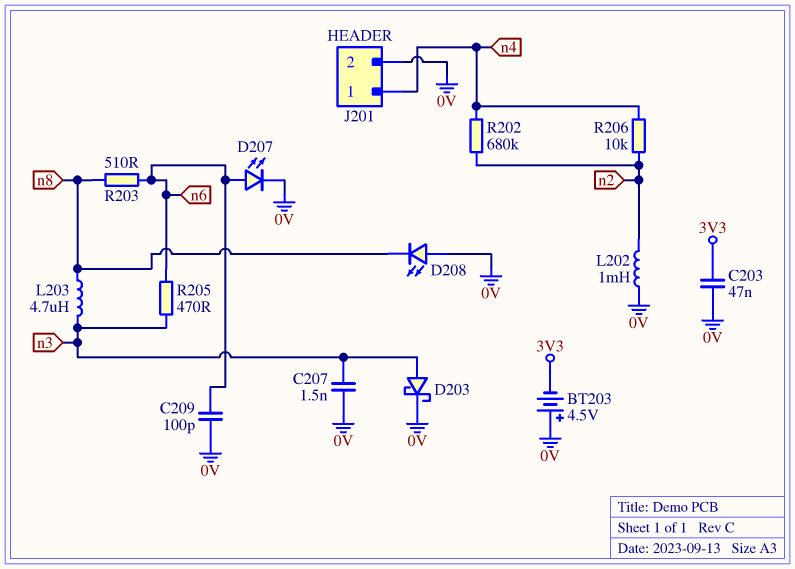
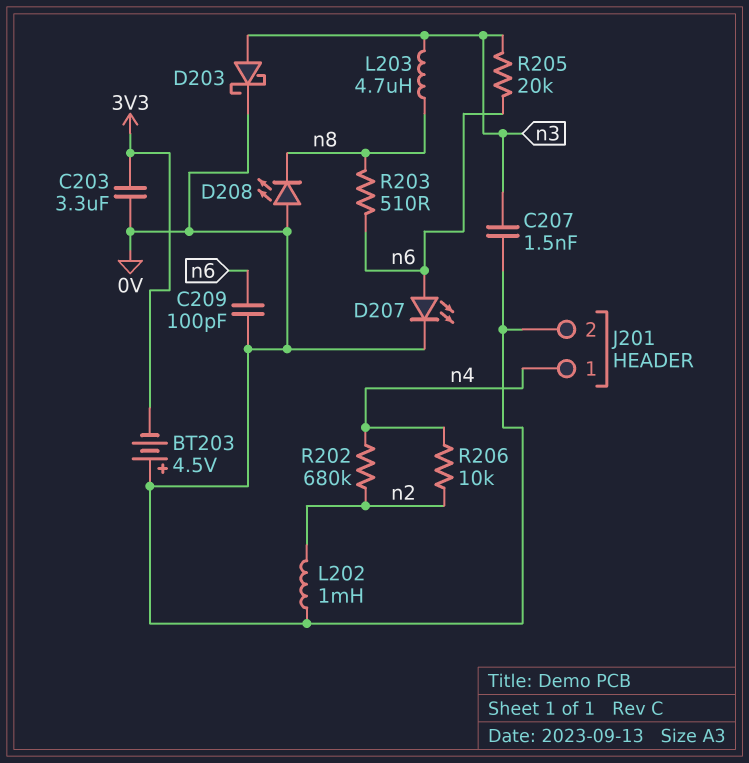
C203: 47nF (0V, 3V3) -> 3.3uF (0V, 3V3)
R205: 470 (n3, n6) -> 20k (n3, n6)

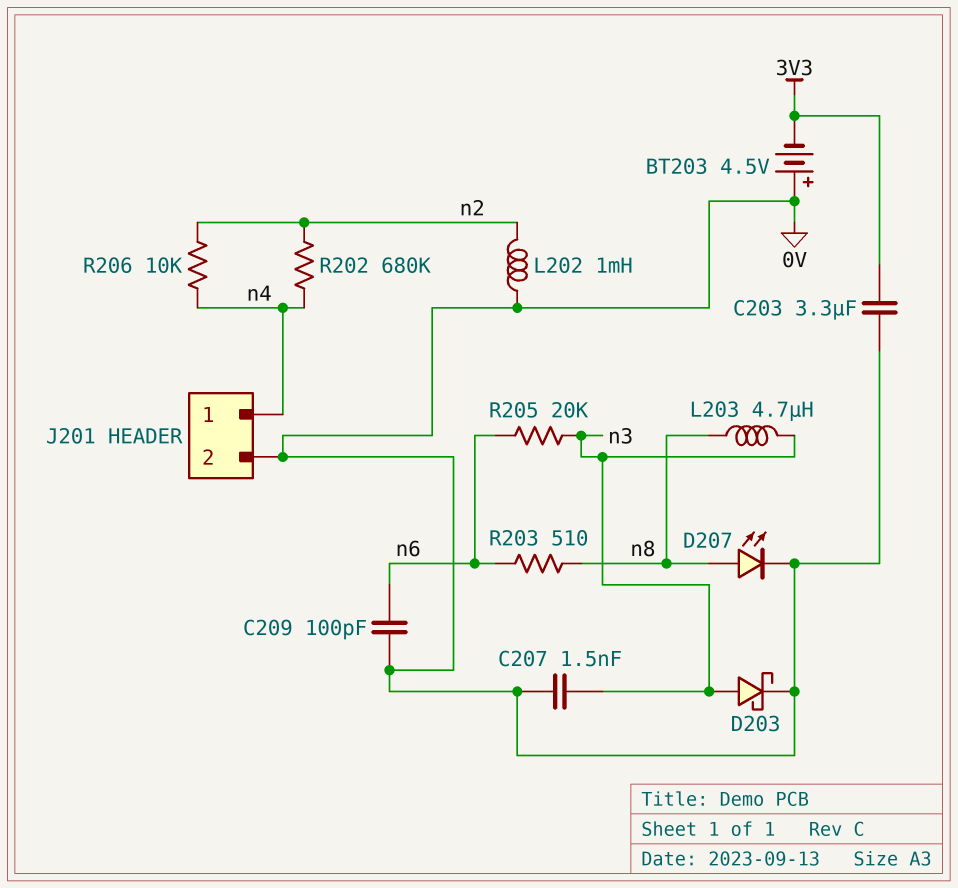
D207: LED (A n6, K 0V) -> LED (A n8, K 0V)
D208: LED (A 0V, K n8) -> none

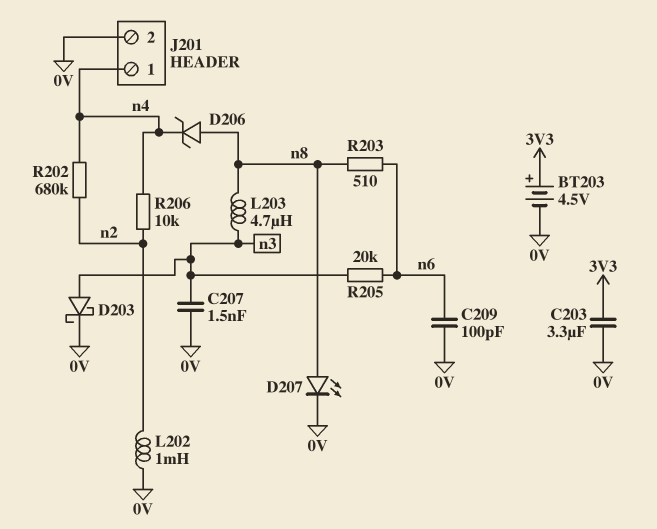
BT203: 4.5V (plus 0V, minus 3V3) -> 4.5V (plus 3V3, minus 0V)
D206: none -> zener (A n8, K n4)

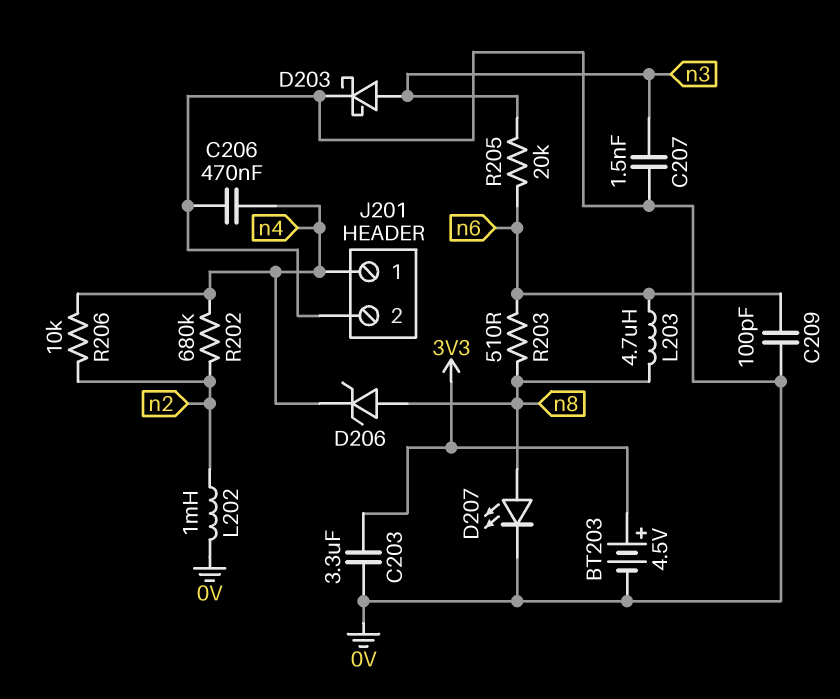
C206: none -> 470nF (0V, n4)
L203: 4.7uH (n3, n8) -> 4.7uH (n6, n8)

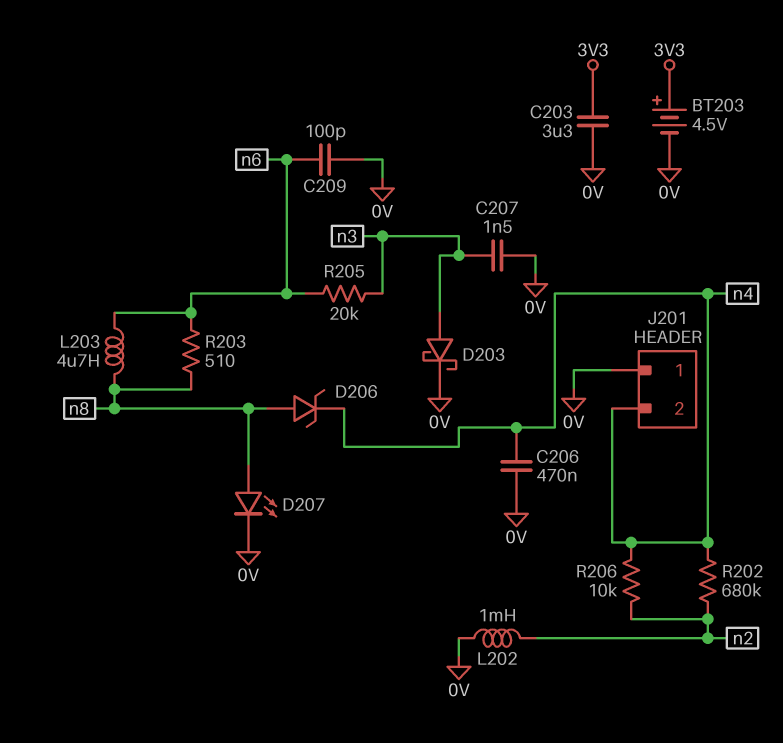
J201 pin 1: n4 -> 0V
J201 pin 2: 0V -> n4

